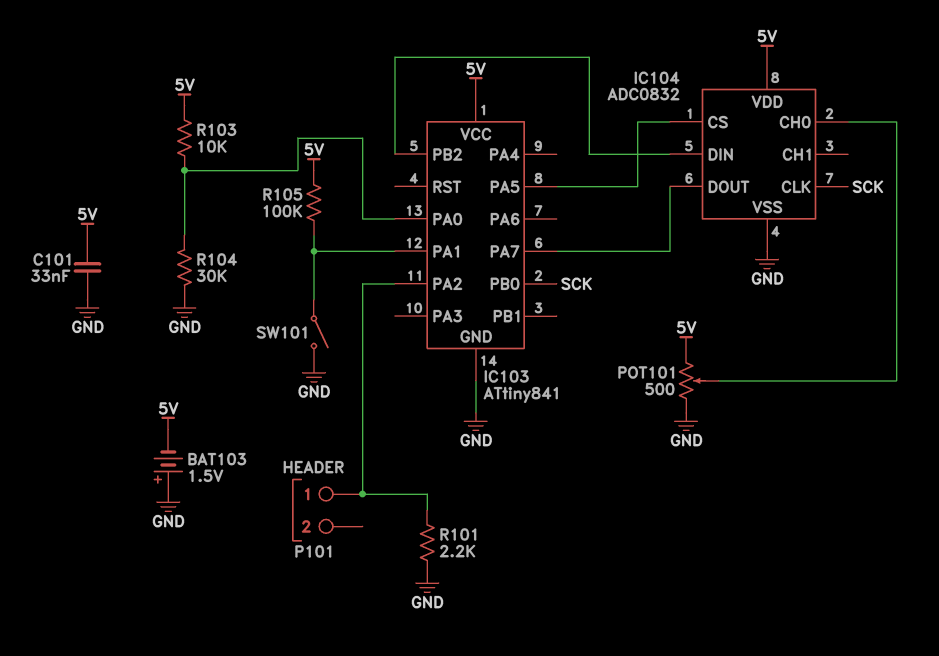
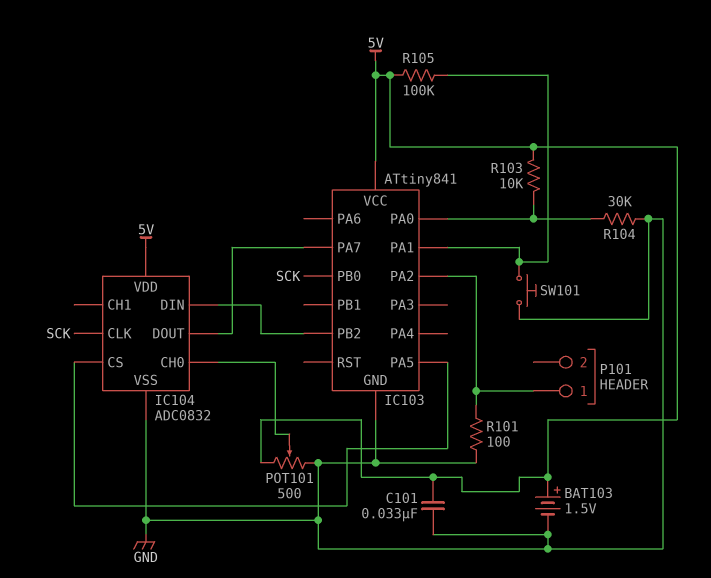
BAT103: 1.5V (plus GND, minus 5V) -> 1.5V (plus 5V, minus GND)
R101: 2.2k (GND, IC103/PA2) -> 100 (GND, IC103/PA2)
SW101: switch (GND, IC103/PA1) -> button (GND, IC103/PA1)

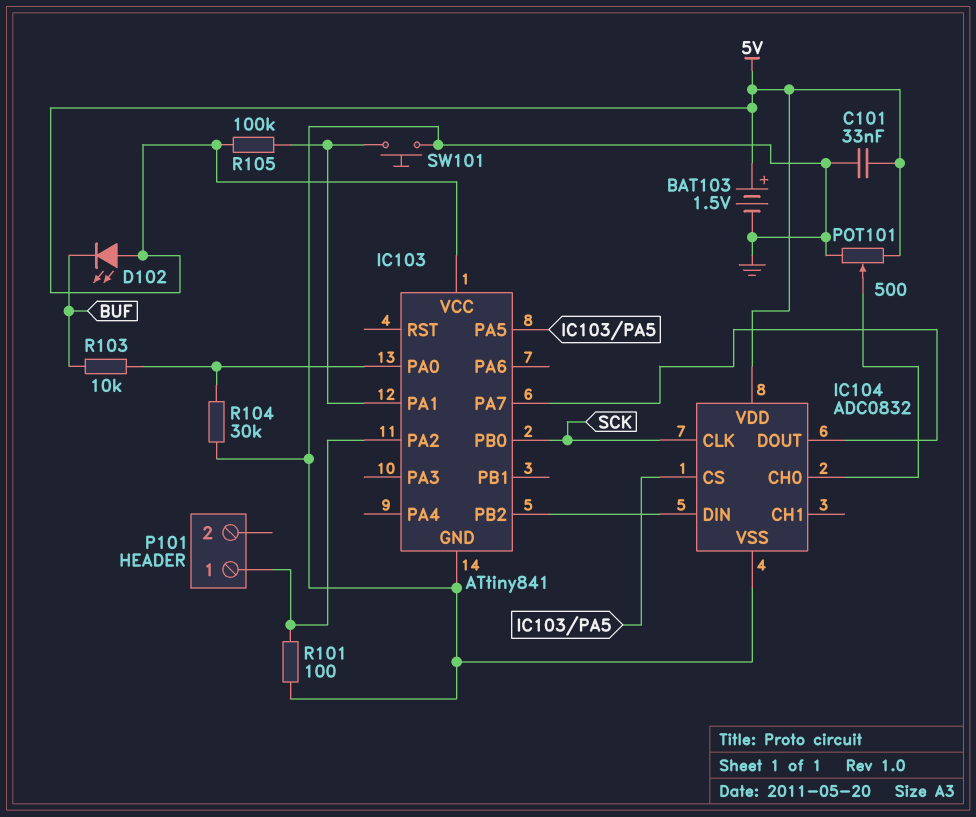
D102: none -> LED (A 5V, K BUF)
R103: 10k (5V, IC103/PA0) -> 10k (BUF, IC103/PA0)

